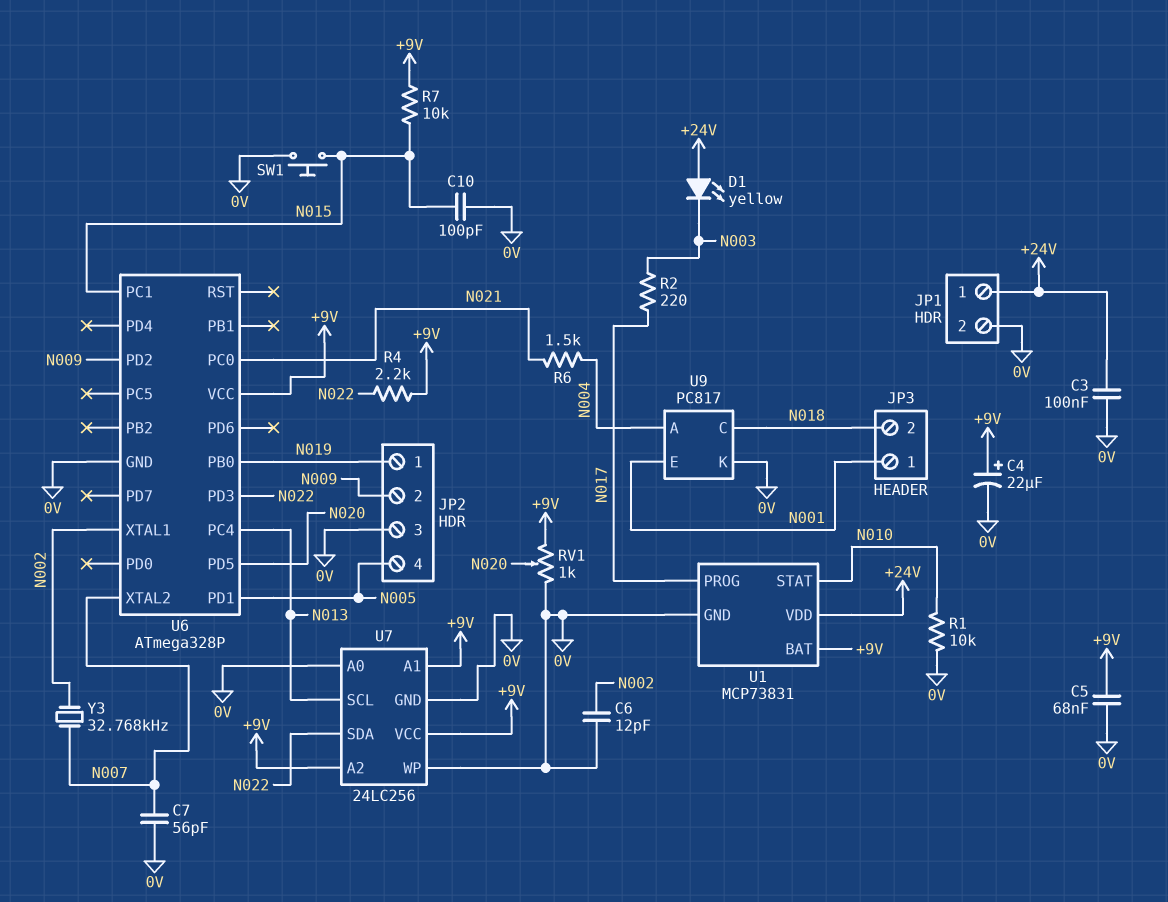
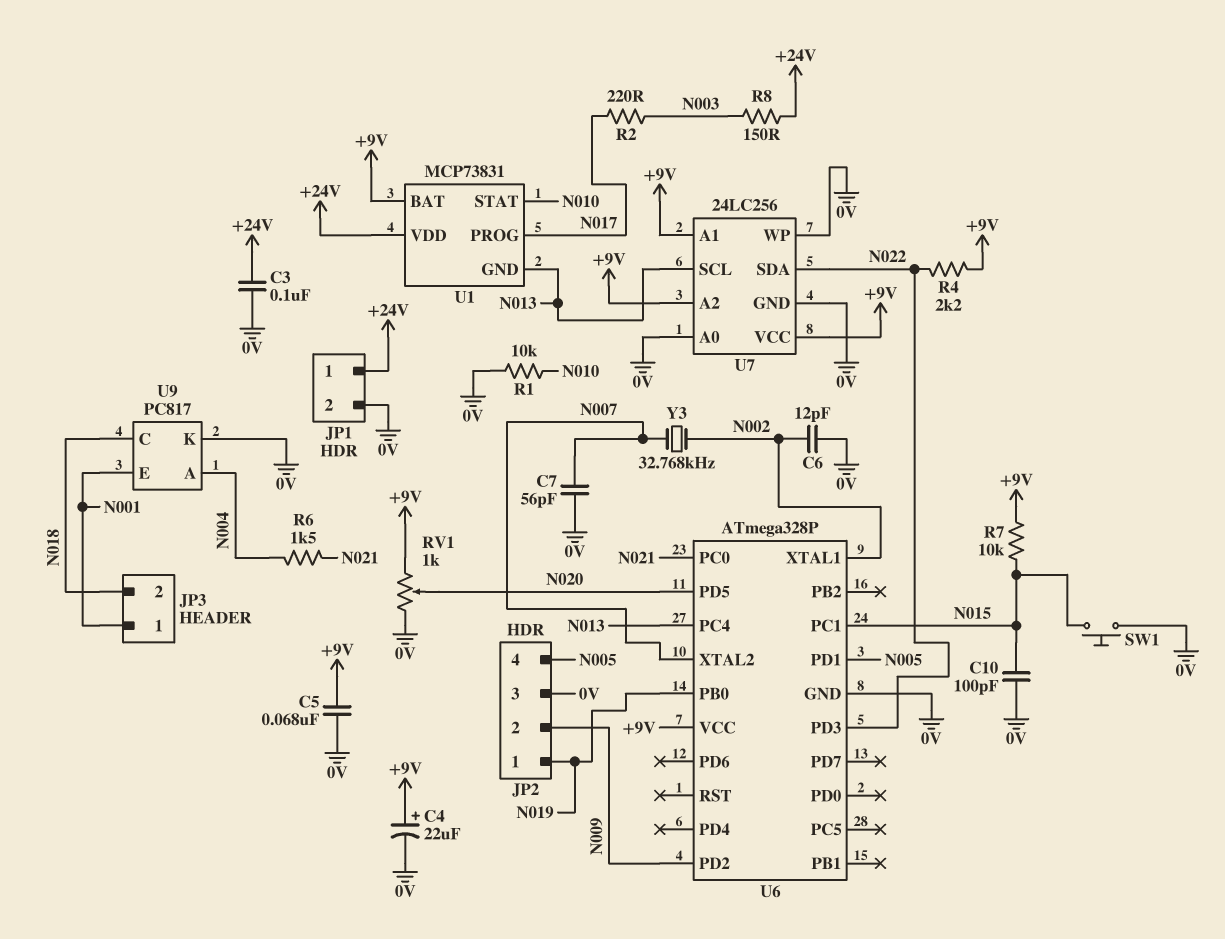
D1: LED yellow (A +24V, K N003) -> none
R8: none -> 150 (+24V, N003)
U1 pin GND: 0V -> N013

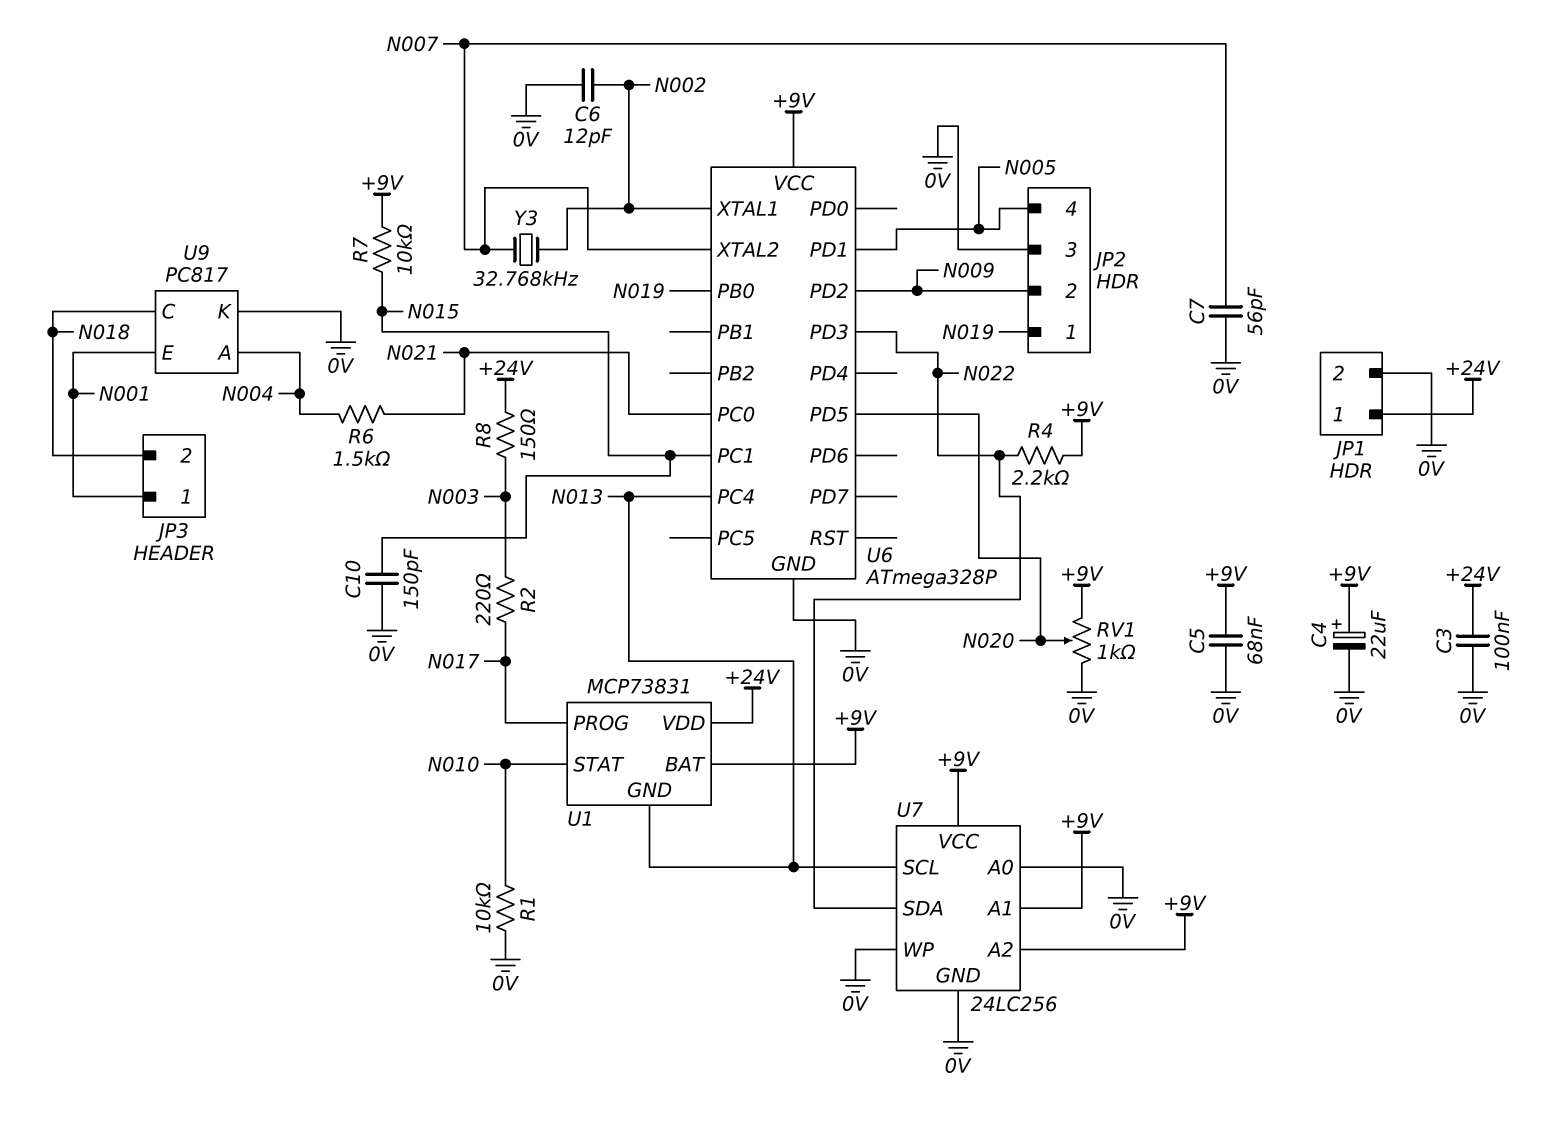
C10: 100pF (0V, N015) -> 150pF (0V, N015)
SW1: button (0V, N015) -> none

